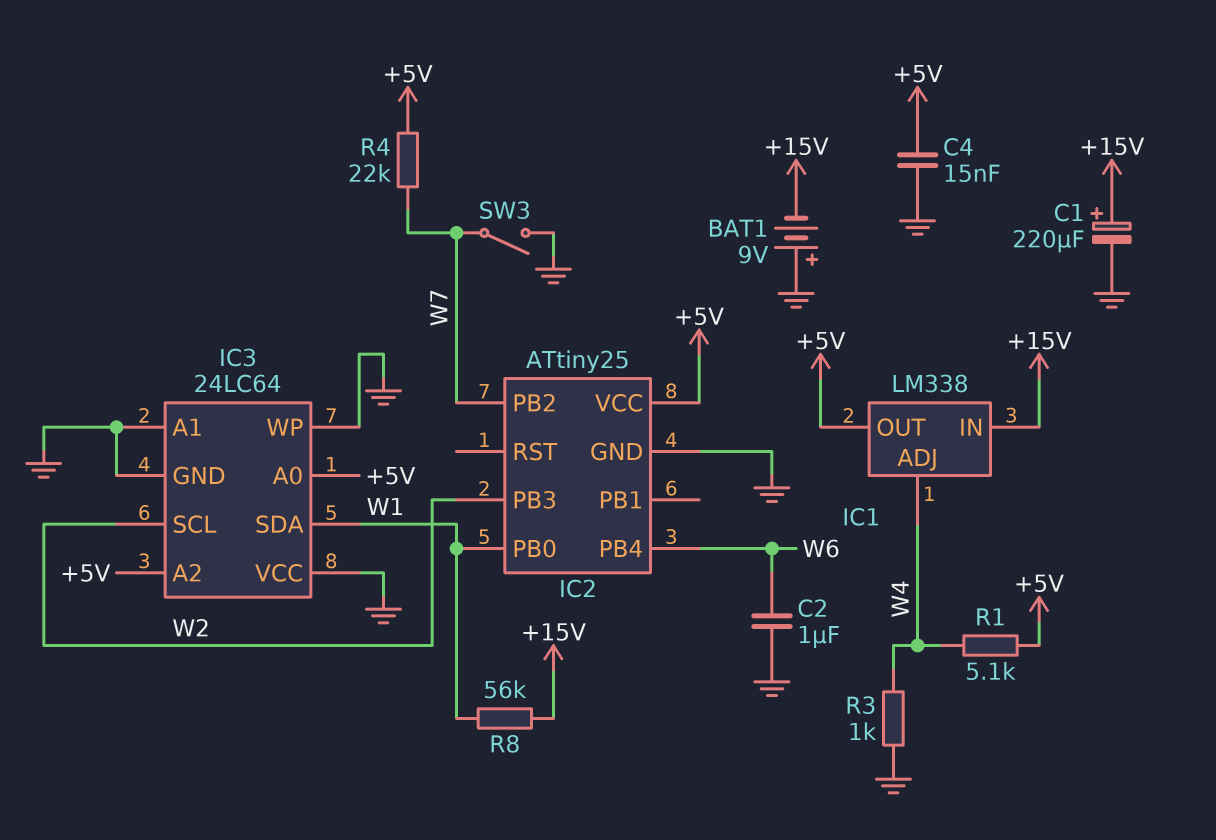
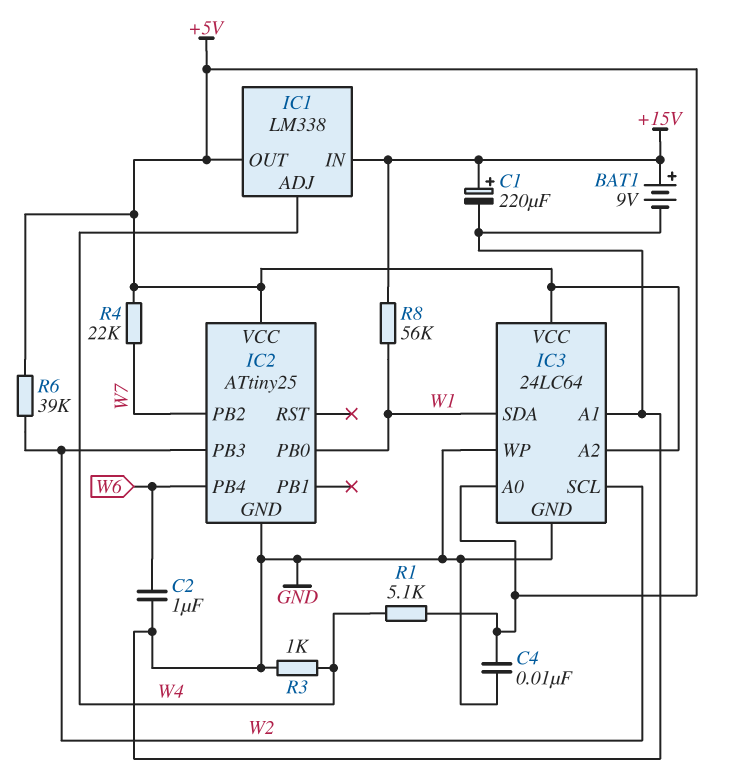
BAT1: 9V (plus GND, minus +15V) -> 9V (plus +15V, minus GND)
C4: 15nF (+5V, GND) -> 10nF (+5V, GND)
IC3 pin VCC: GND -> +5V
R6: none -> 39k (+5V, W2)
SW3: switch (GND, W7) -> none

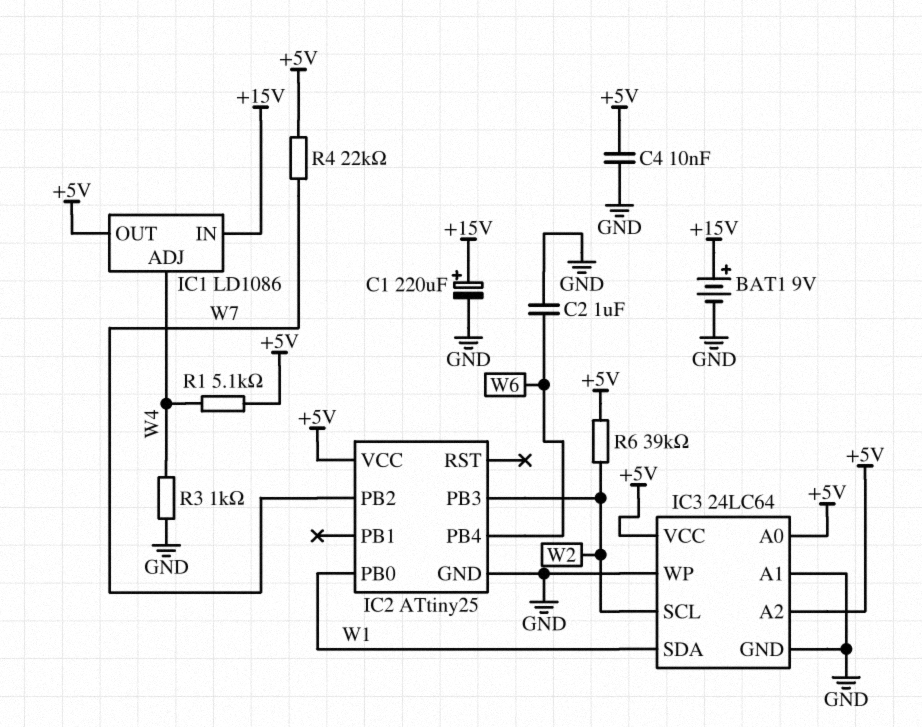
IC1: LM338 -> LD1086
R8: 56k (+15V, W1) -> none

